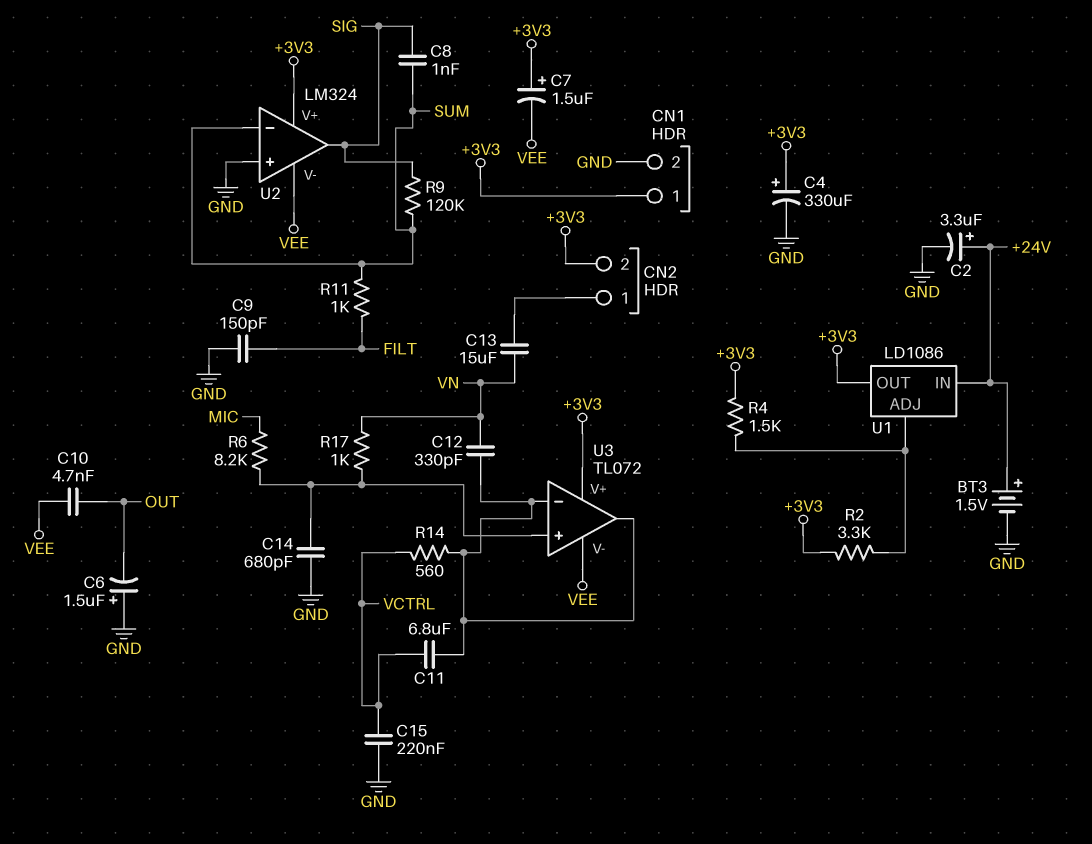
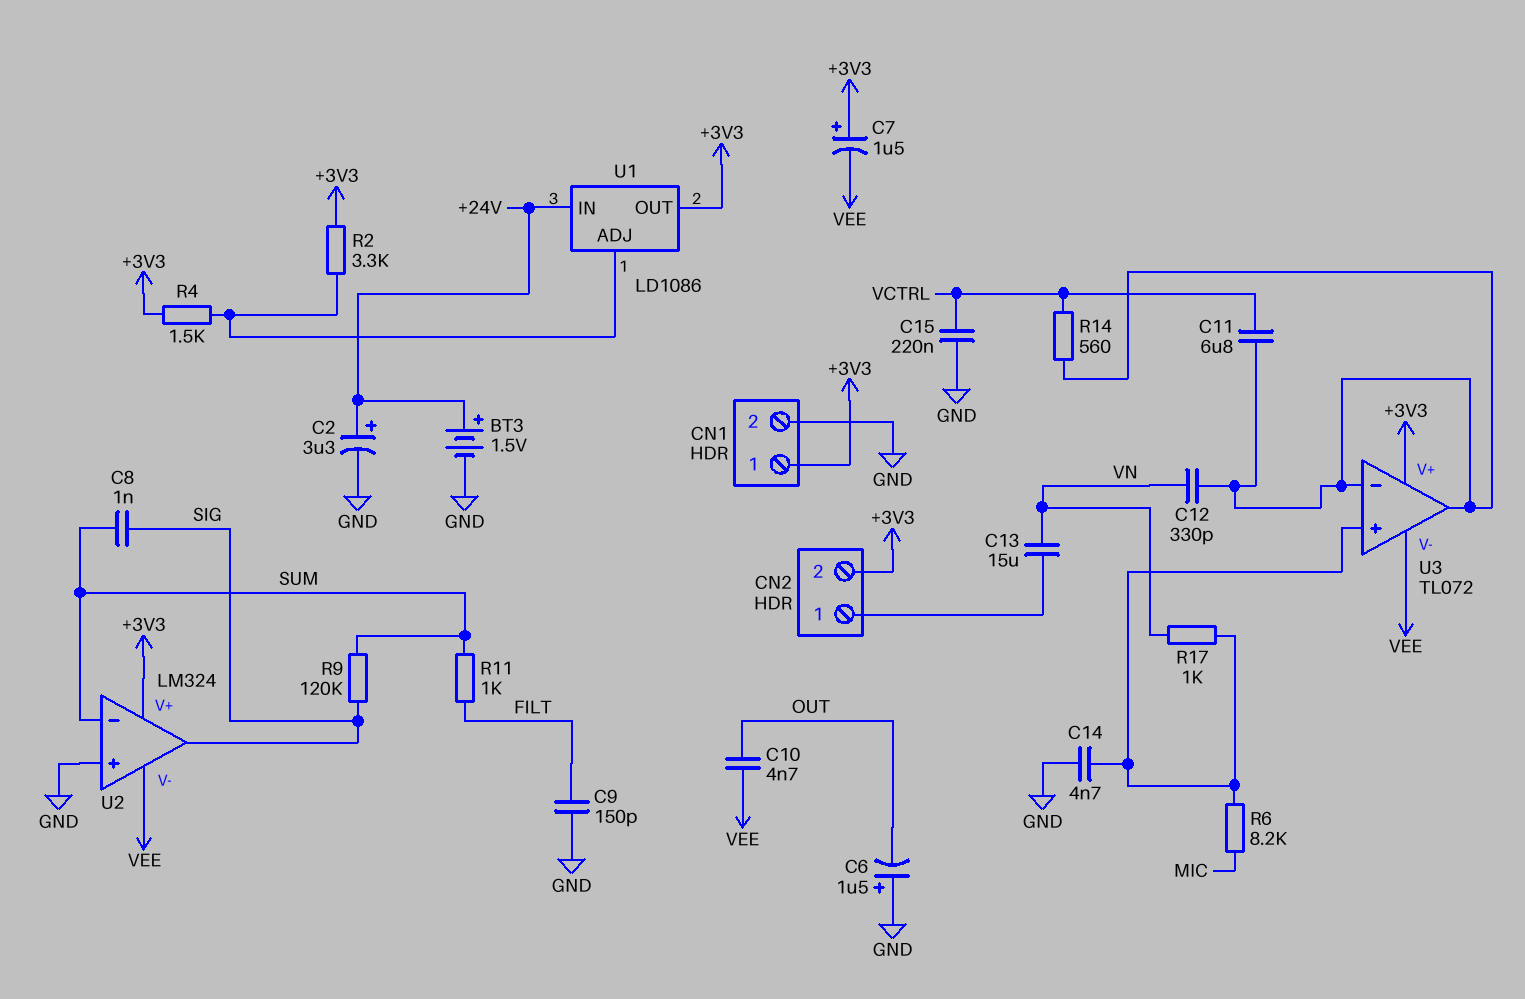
C4: 330uF (plus +3V3, minus GND) -> none
C14: 680pF (GND, U3/in+) -> 4.7nF (GND, U3/in+)

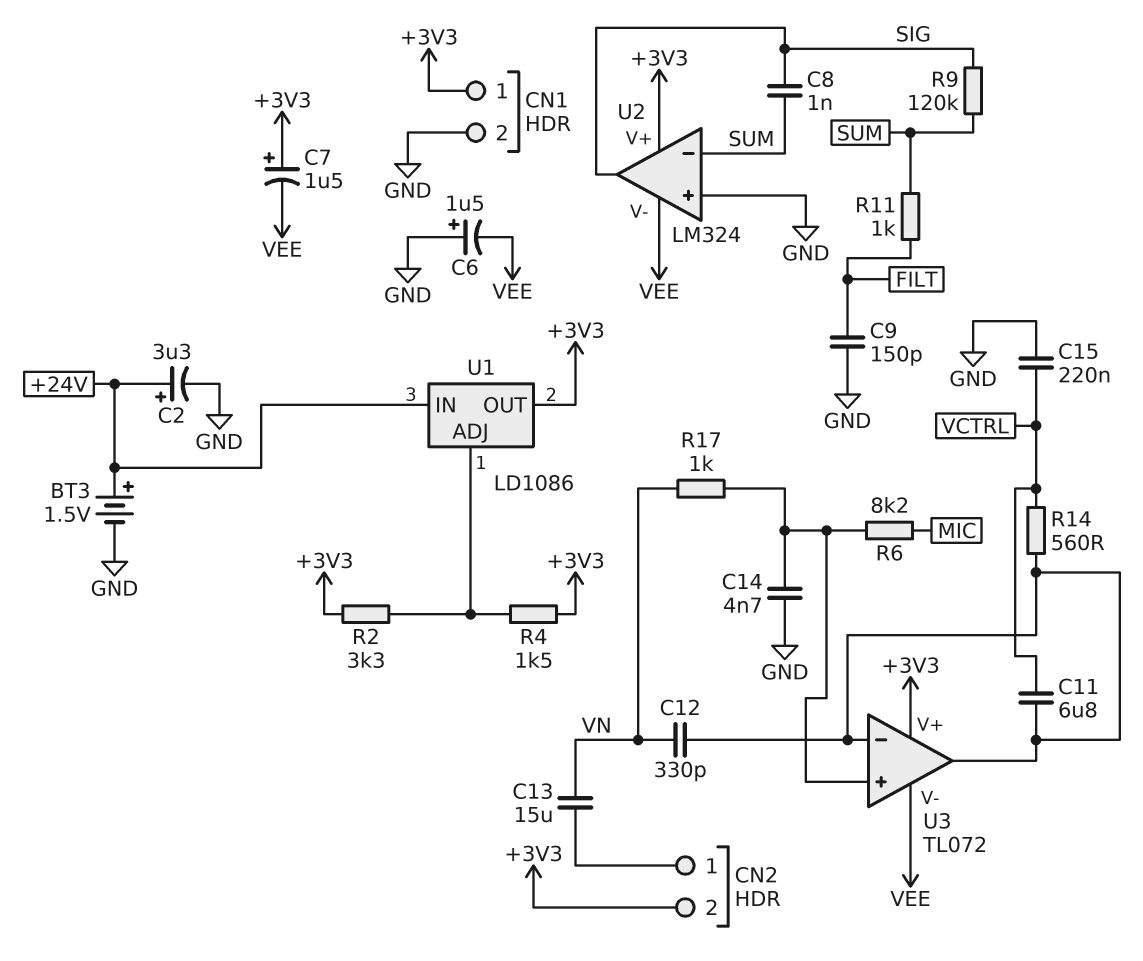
C6: 1.5uF (plus GND, minus OUT) -> 1.5uF (plus GND, minus VEE)
C10: 4.7nF (OUT, VEE) -> none

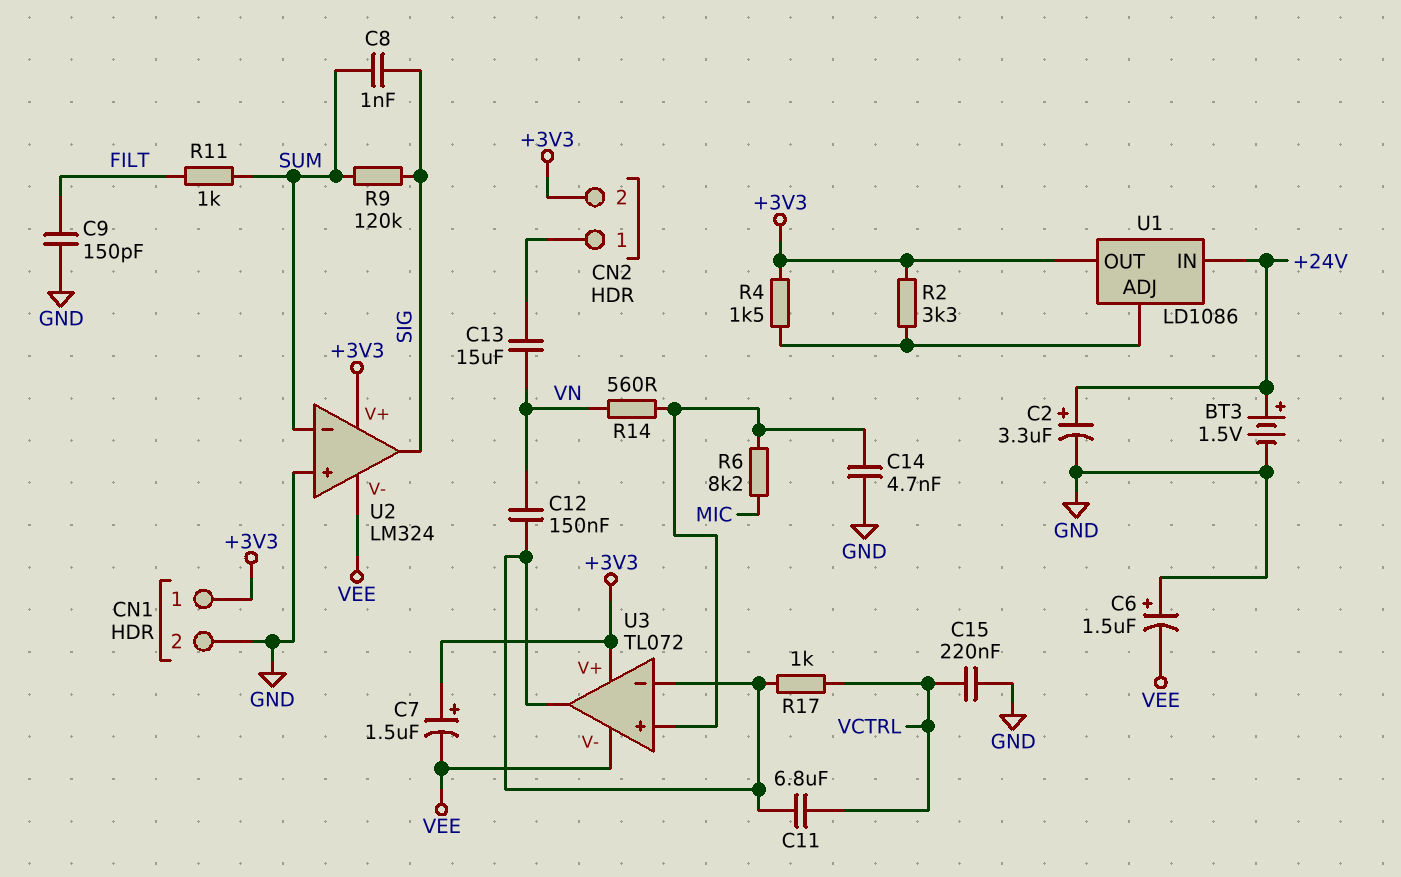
C12: 330pF (U3/in-, VN) -> 150nF (U3/in-, VN)
R14: 560 (U3/in-, VCTRL) -> 560 (U3/in+, VN)
R17: 1k (U3/in+, VN) -> 1k (U3/in-, VCTRL)

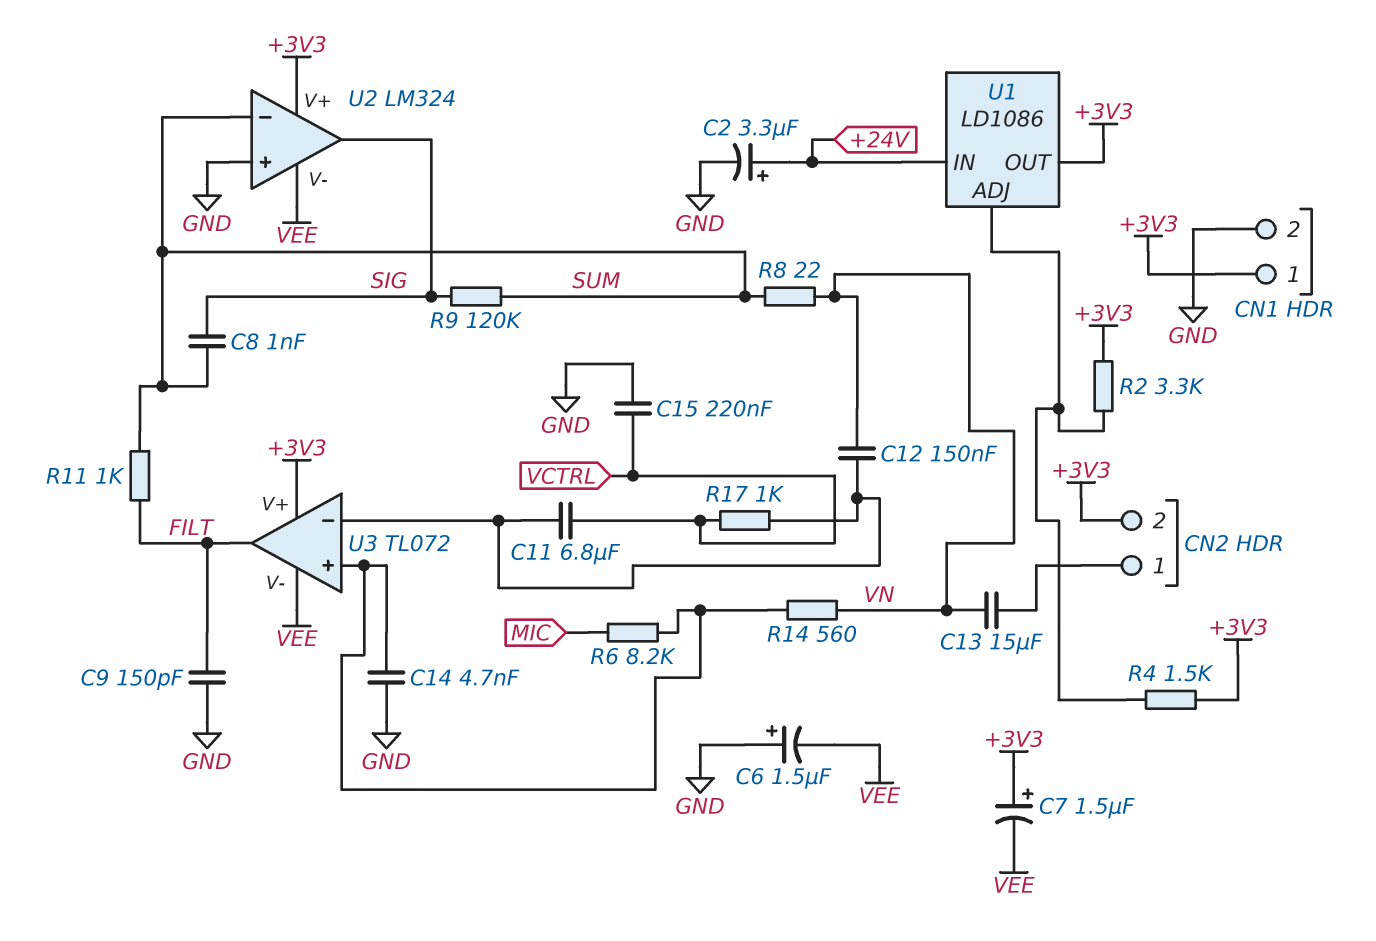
BT3: 1.5V (plus +24V, minus GND) -> none
R8: none -> 22 (SUM, VN)
U3 pin out: U3/in- -> FILT

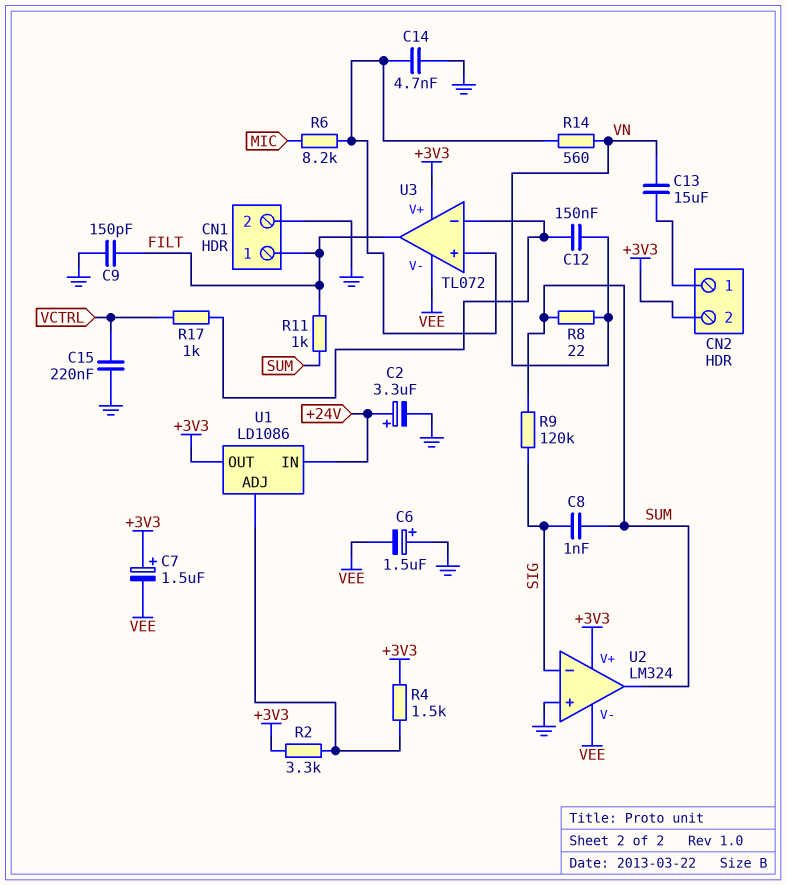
C11: 6.8uF (U3/in-, VCTRL) -> none
CN1 pin 1: +3V3 -> FILT
U2 pin in-: SUM -> SIG
U2 pin out: SIG -> SUM

